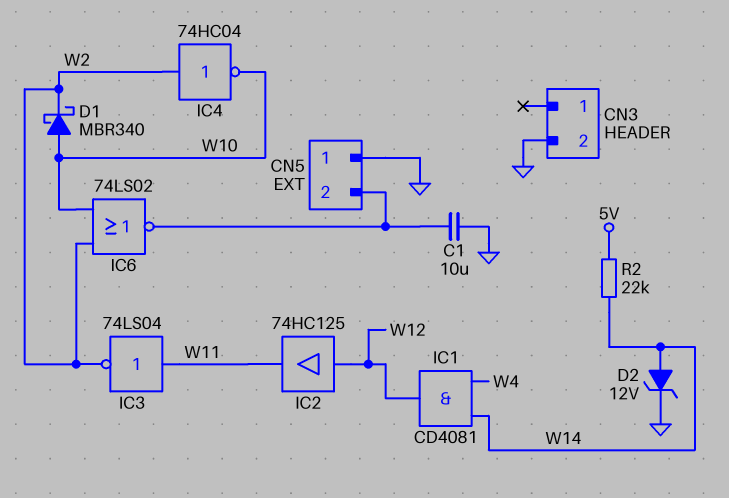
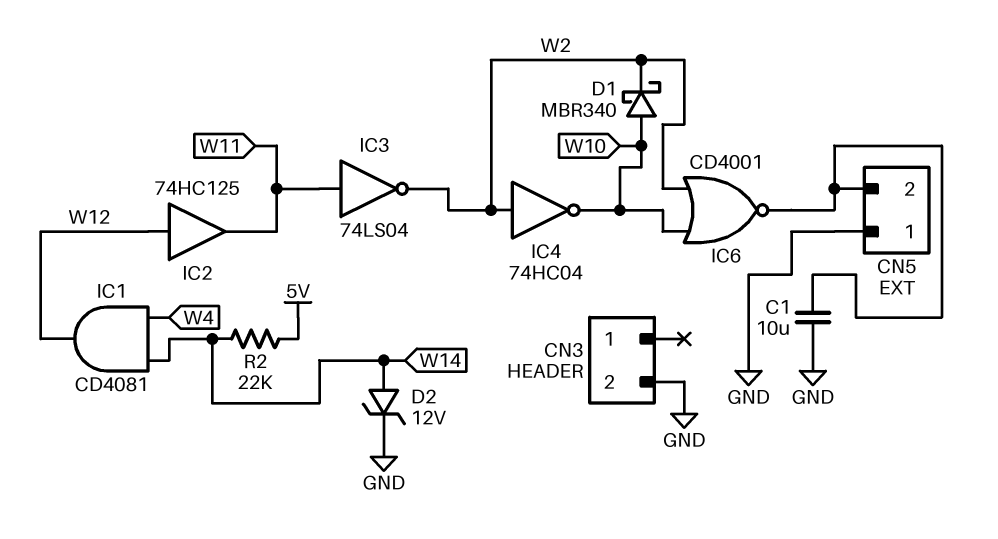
IC6: NOR 74LS02 (in W2, in W10, out CN5/2) -> NOR CD4001 (in W2, in W10, out CN5/2)

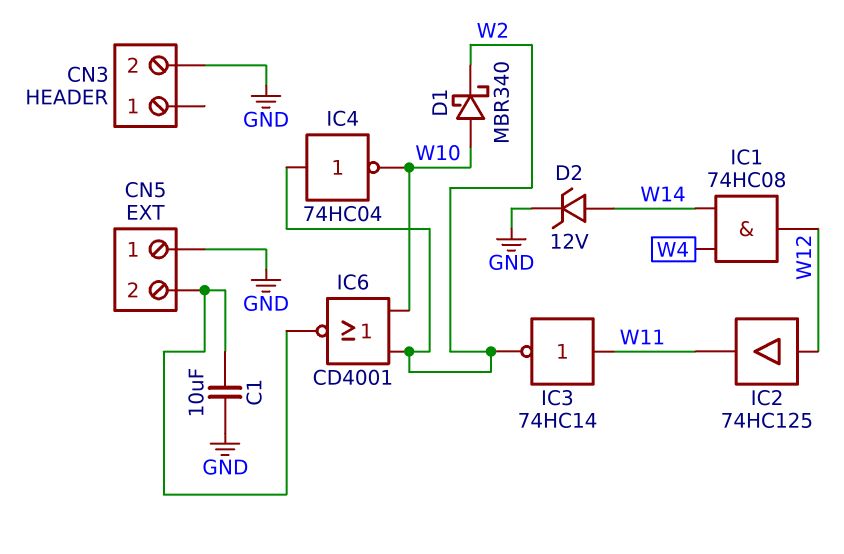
IC1: AND CD4081 (in W4, in W14, out W12) -> AND 74HC08 (in W4, in W14, out W12)
IC3: NOT 74LS04 (in W11, out W2) -> NOT 74HC14 (in W11, out W2)
R2: 22k (5V, W14) -> none

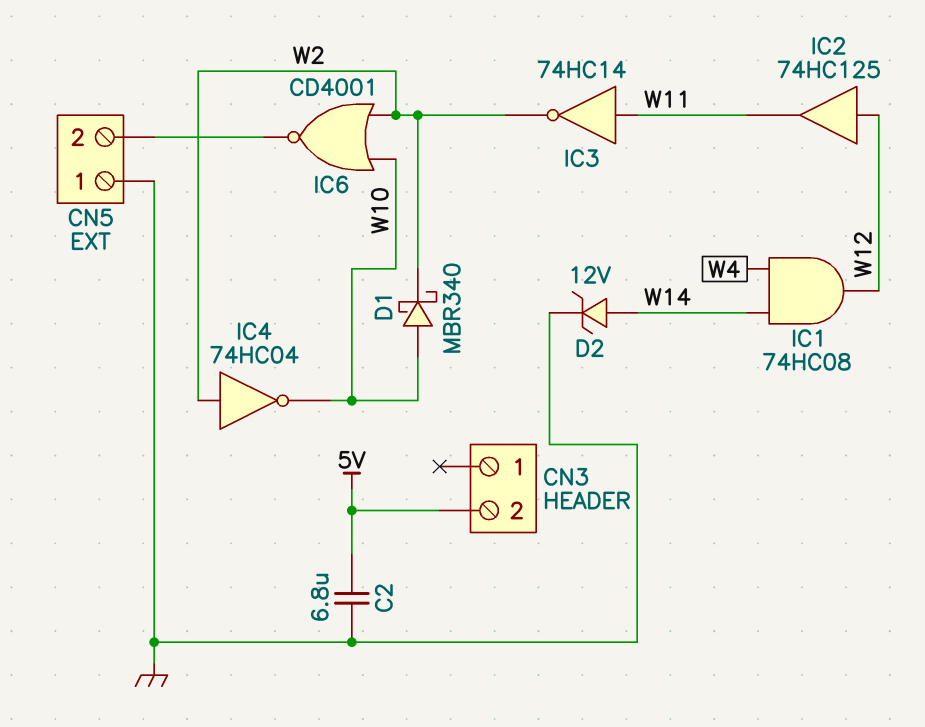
C1: 10uF (CN5/2, GND) -> none
C2: none -> 6.8uF (5V, GND)
CN3 pin 2: GND -> 5V

